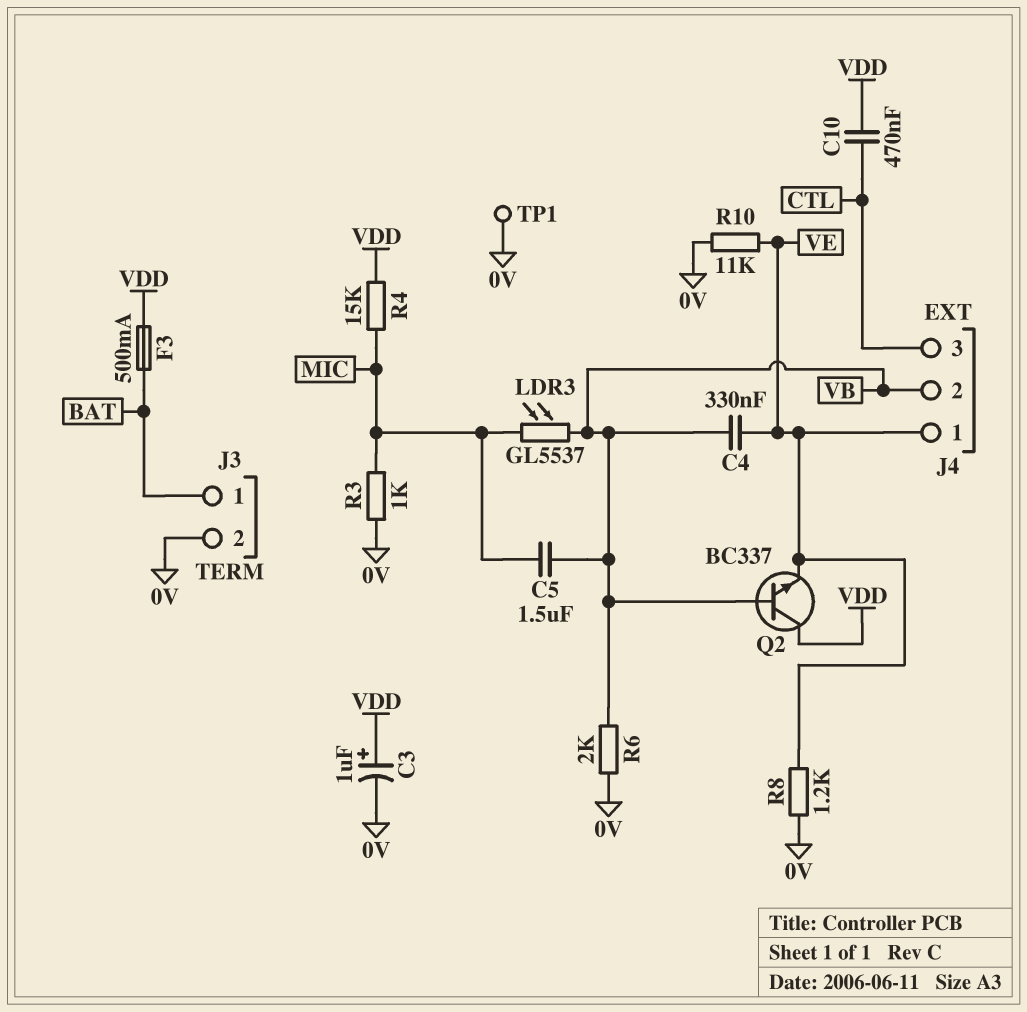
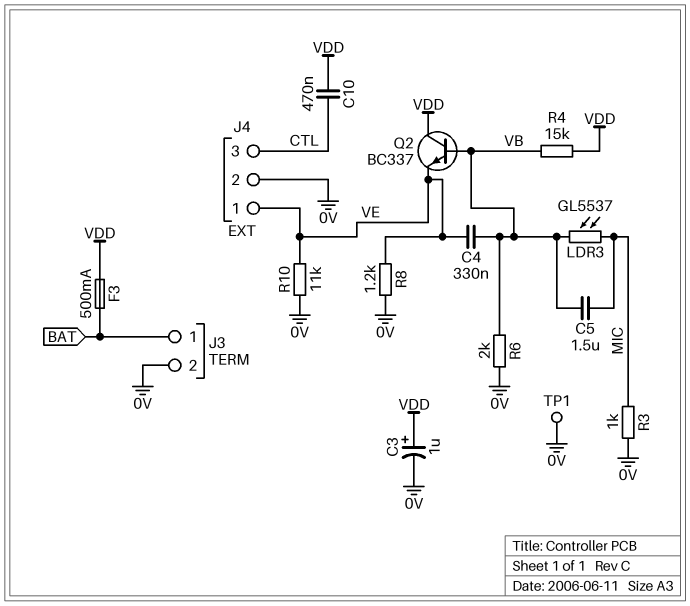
J4 pin 2: VB -> 0V
R4: 15k (MIC, VDD) -> 15k (VB, VDD)

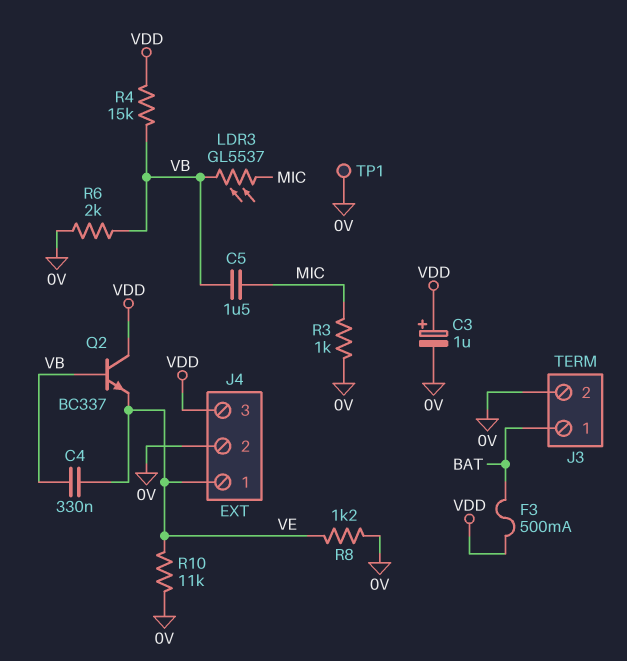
C10: 470nF (CTL, VDD) -> none
J4 pin 3: CTL -> VDD

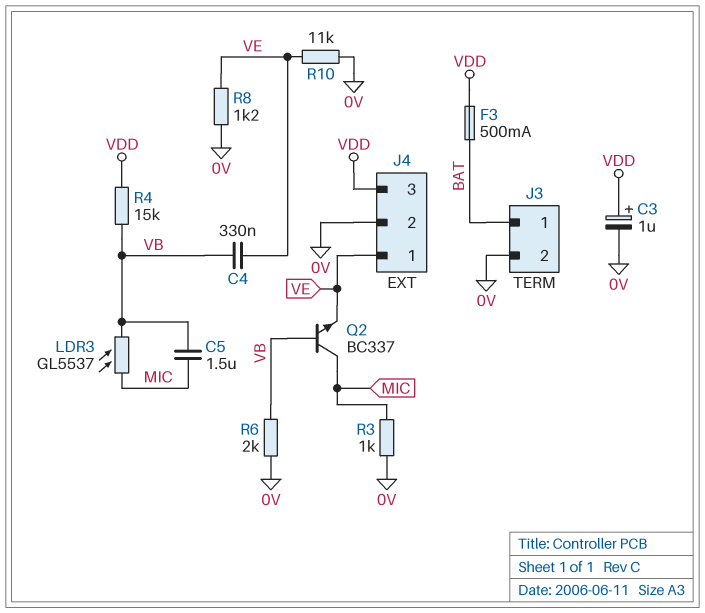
Q2: NPN BC337 (B VB, C VDD, E VE) -> NPN BC337 (B VB, C MIC, E VE)
TP1: test point (0V) -> none

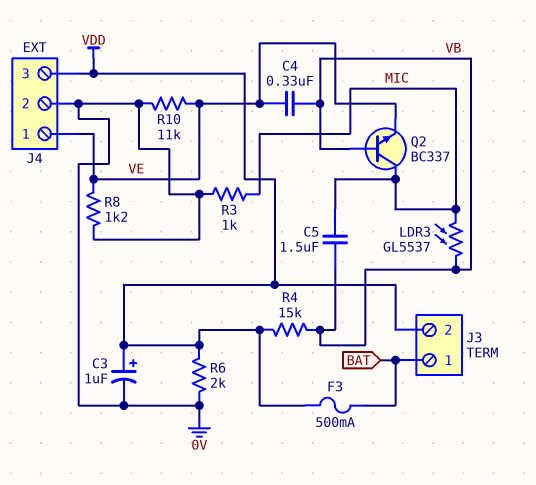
J3 pin 2: 0V -> VDD
R6: 2k (0V, VB) -> 2k (0V, VDD)

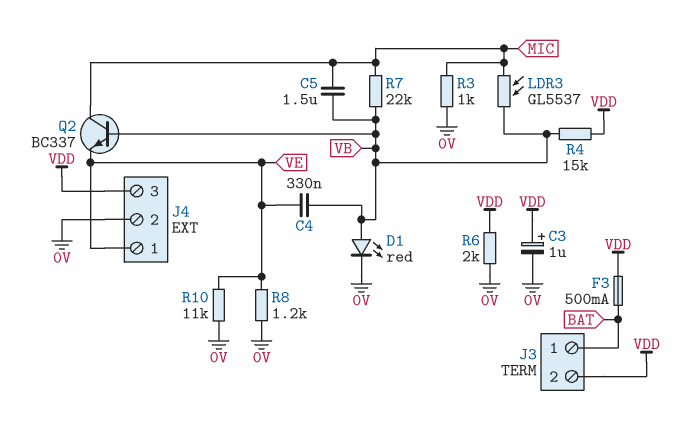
D1: none -> LED red (A VB, K 0V)
R7: none -> 22k (MIC, VB)

